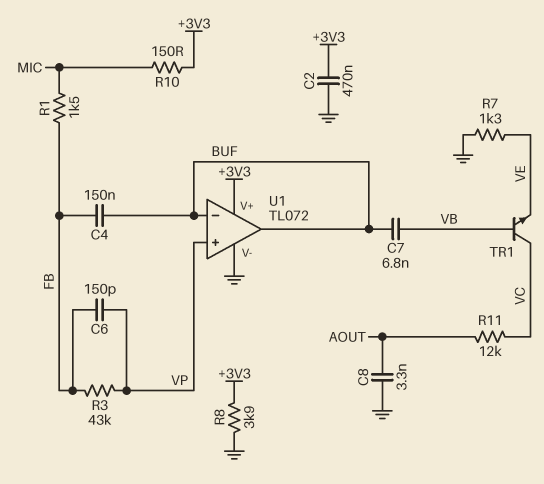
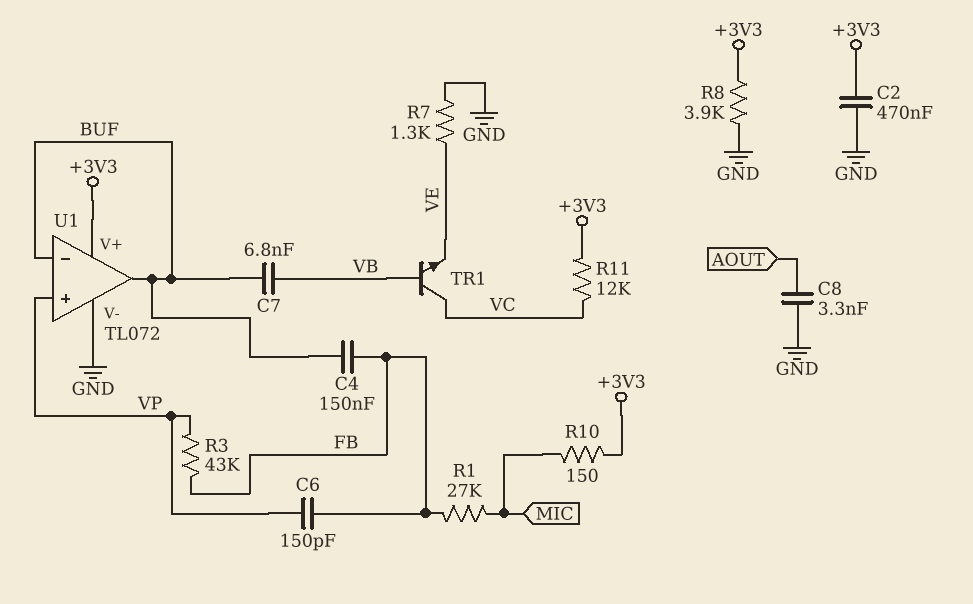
R1: 1.5k (FB, MIC) -> 27k (FB, MIC)
R11: 12k (AOUT, VC) -> 12k (+3V3, VC)

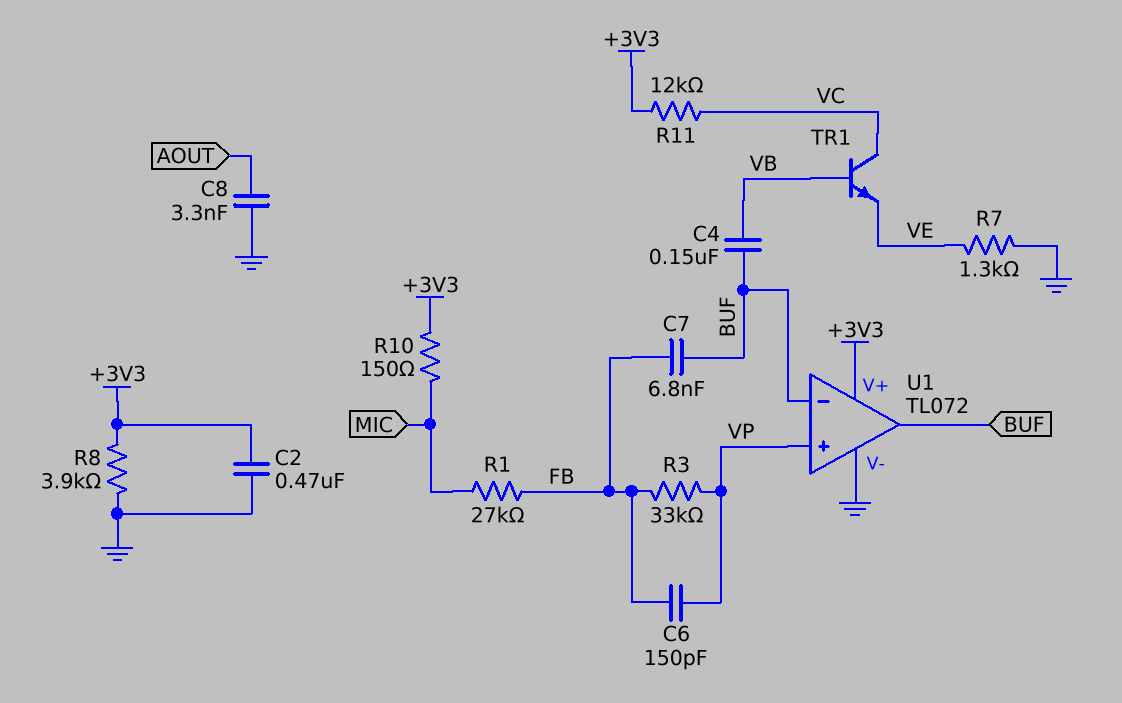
C4: 150nF (BUF, FB) -> 150nF (BUF, VB)
C7: 6.8nF (BUF, VB) -> 6.8nF (BUF, FB)
R3: 43k (FB, VP) -> 33k (FB, VP)

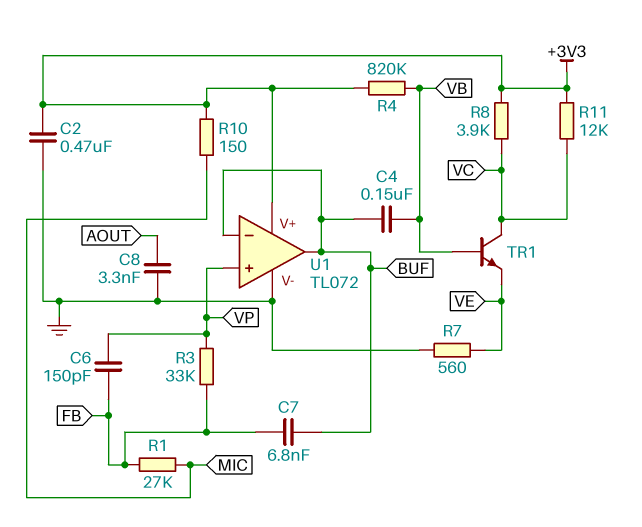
R4: none -> 820k (+3V3, VB)
R7: 1.3k (GND, VE) -> 560 (GND, VE)
R8: 3.9k (+3V3, GND) -> 3.9k (+3V3, VC)

